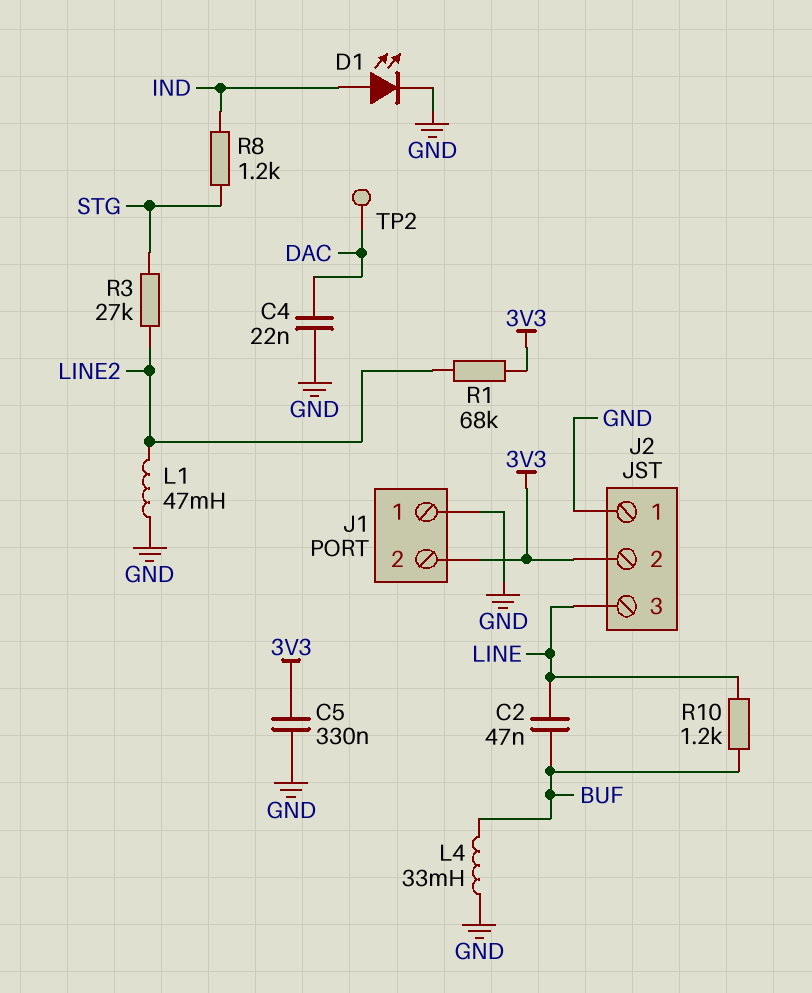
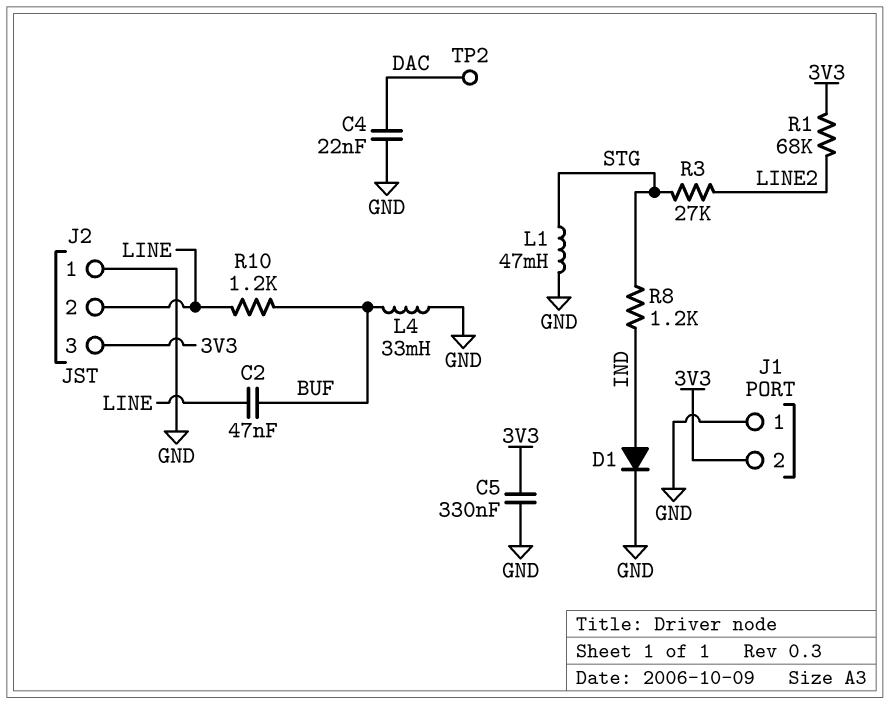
D1: LED (A IND, K GND) -> diode (A IND, K GND)
J2 pin 2: 3V3 -> LINE
J2 pin 3: LINE -> 3V3
L1: 47mH (GND, LINE2) -> 47mH (GND, STG)

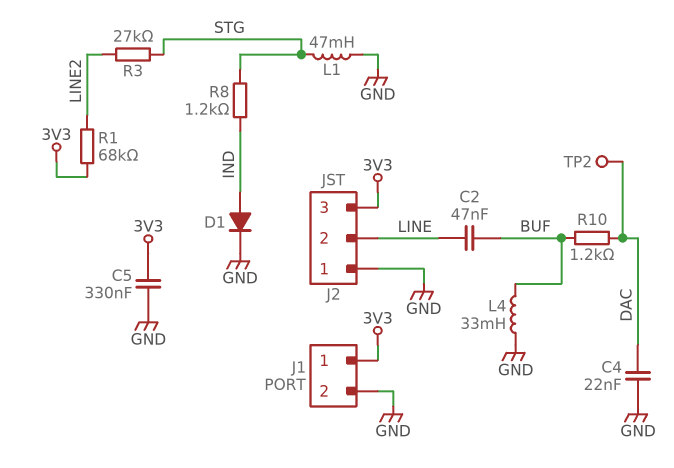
J1 pin 1: GND -> 3V3
J1 pin 2: 3V3 -> GND
R10: 1.2k (BUF, LINE) -> 1.2k (BUF, DAC)

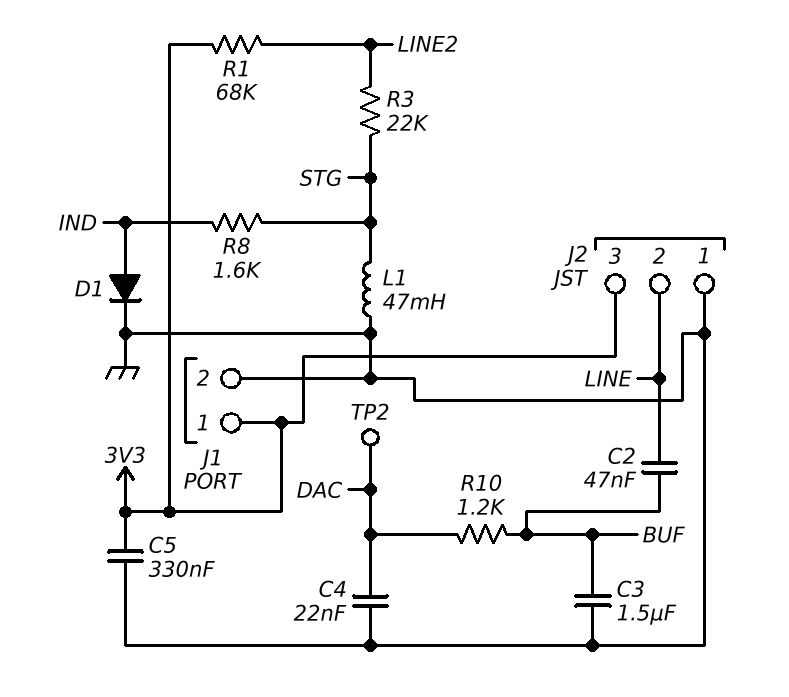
C3: none -> 1.5uF (BUF, GND)
L4: 33mH (BUF, GND) -> none
R3: 27k (LINE2, STG) -> 22k (LINE2, STG)
R8: 1.2k (IND, STG) -> 1.6k (IND, STG)

